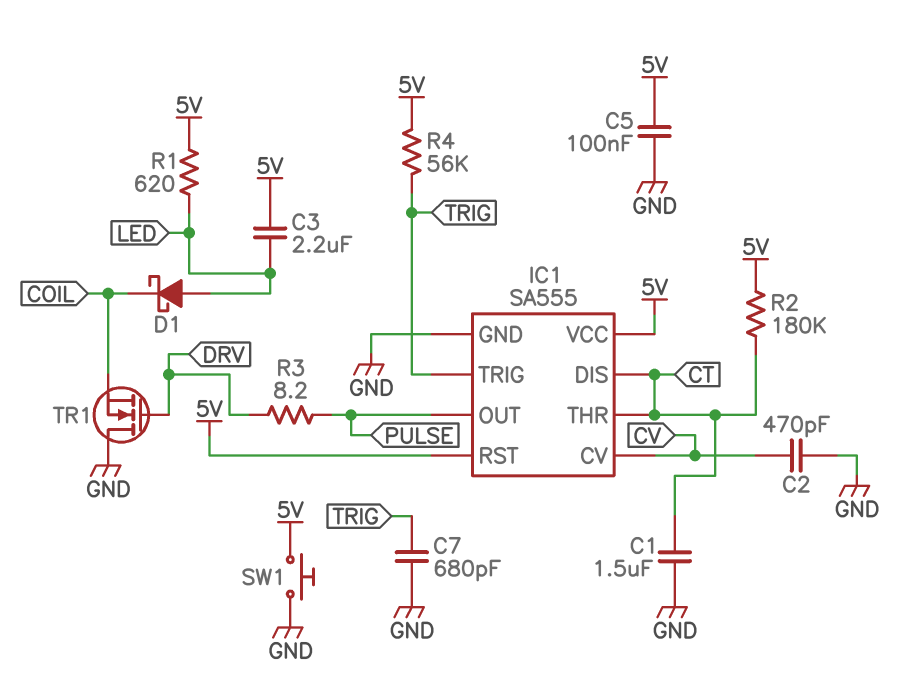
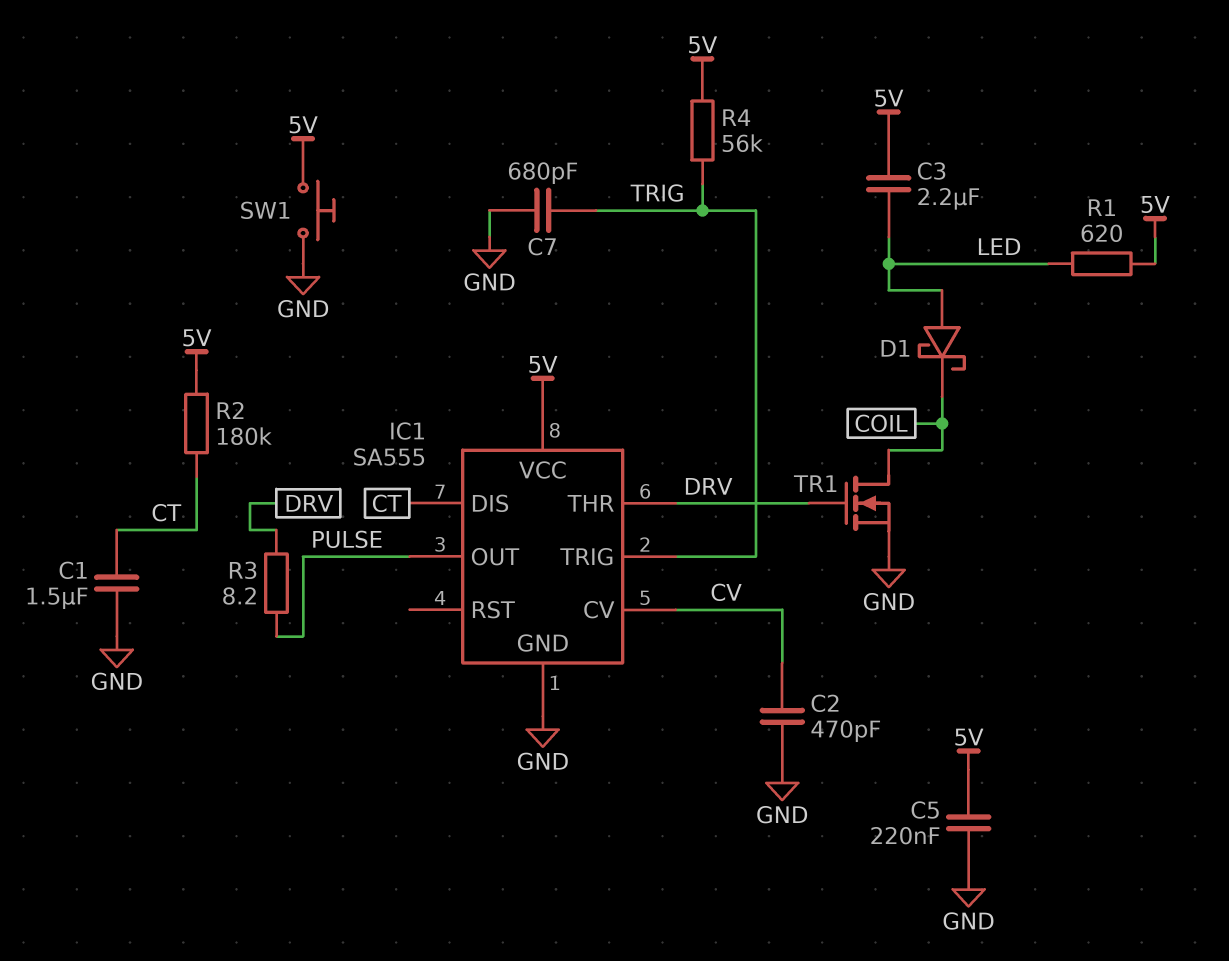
C5: 100nF (5V, GND) -> 220nF (5V, GND)
IC1 pin RST: 5V -> none
IC1 pin THR: CT -> DRV
TR1: NMOS (G DRV, D GND, S COIL) -> NMOS (G DRV, D COIL, S GND)

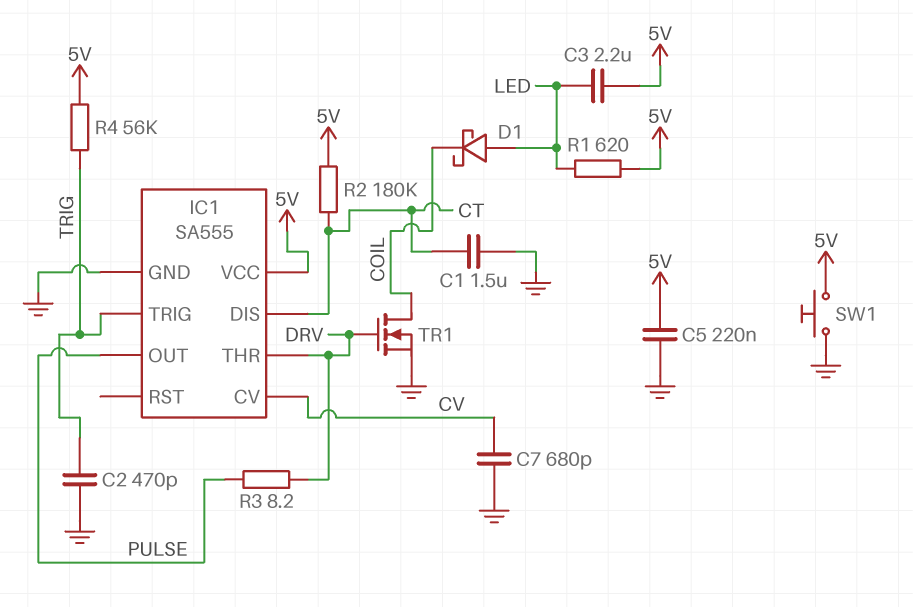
C2: 470pF (CV, GND) -> 470pF (GND, TRIG)
C7: 680pF (GND, TRIG) -> 680pF (CV, GND)

